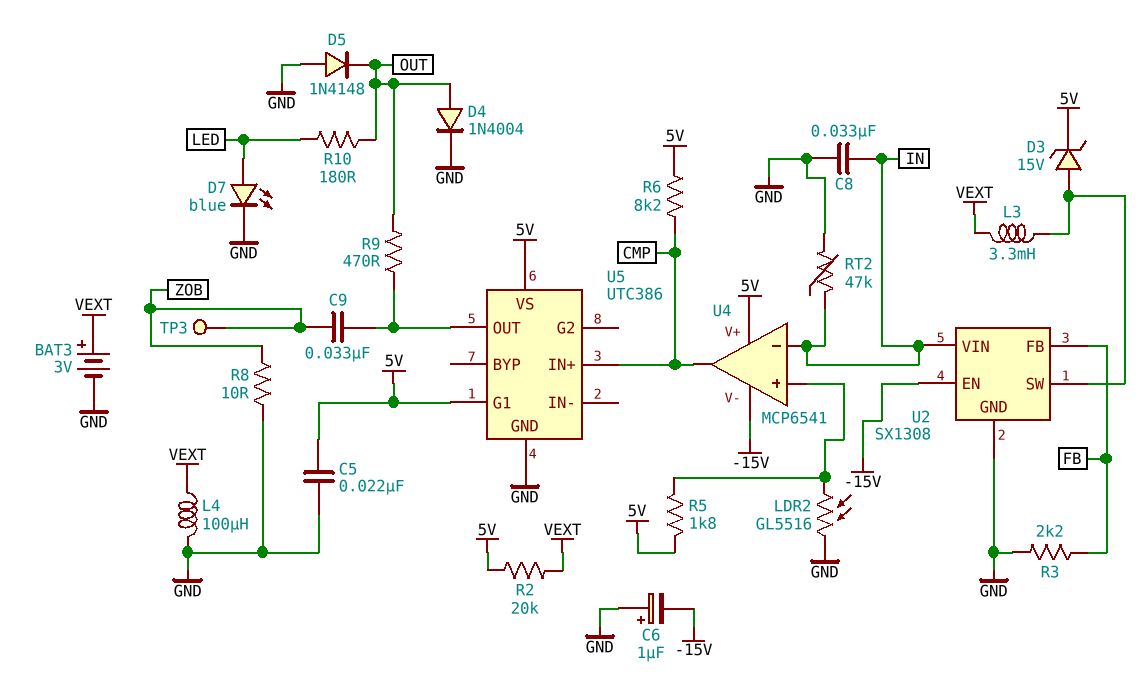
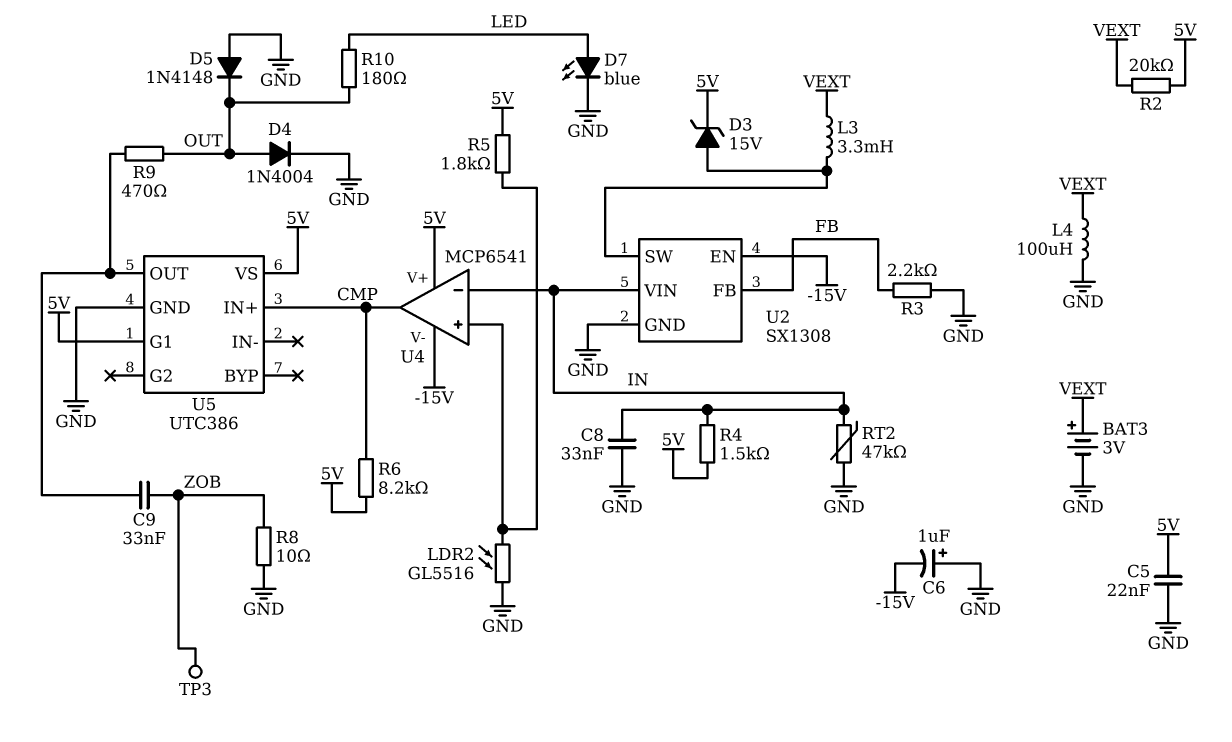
R4: none -> 1.5k (5V, IN)

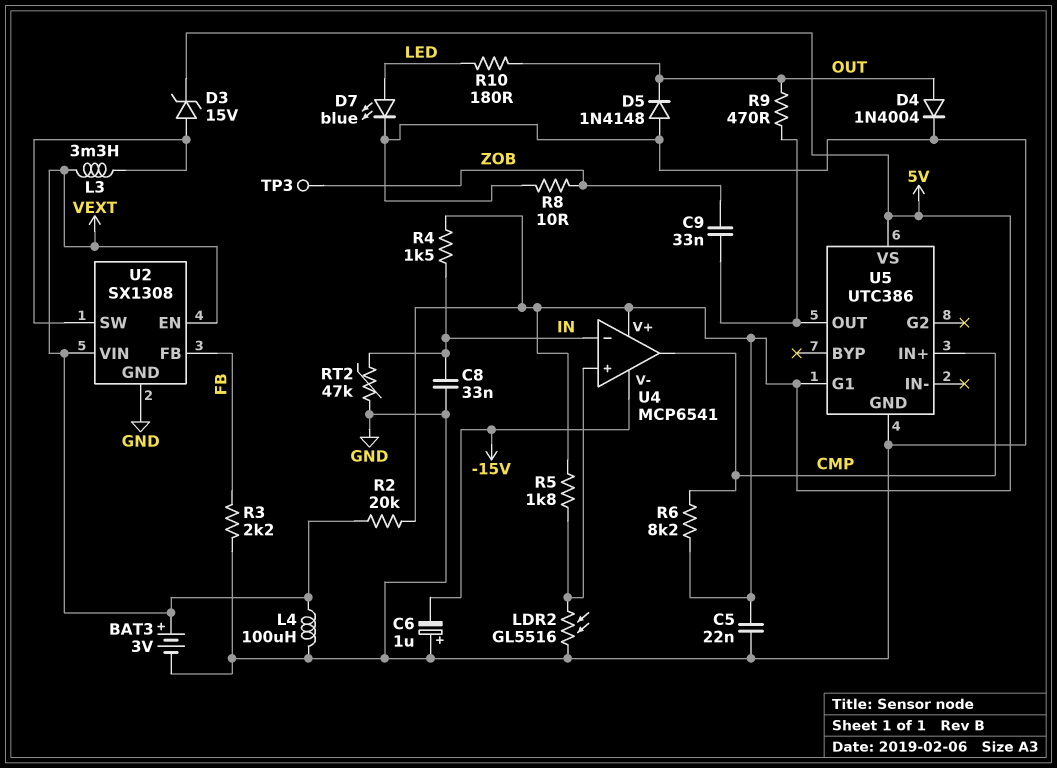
U2 pin EN: -15V -> VEXT
U2 pin VIN: IN -> VEXT

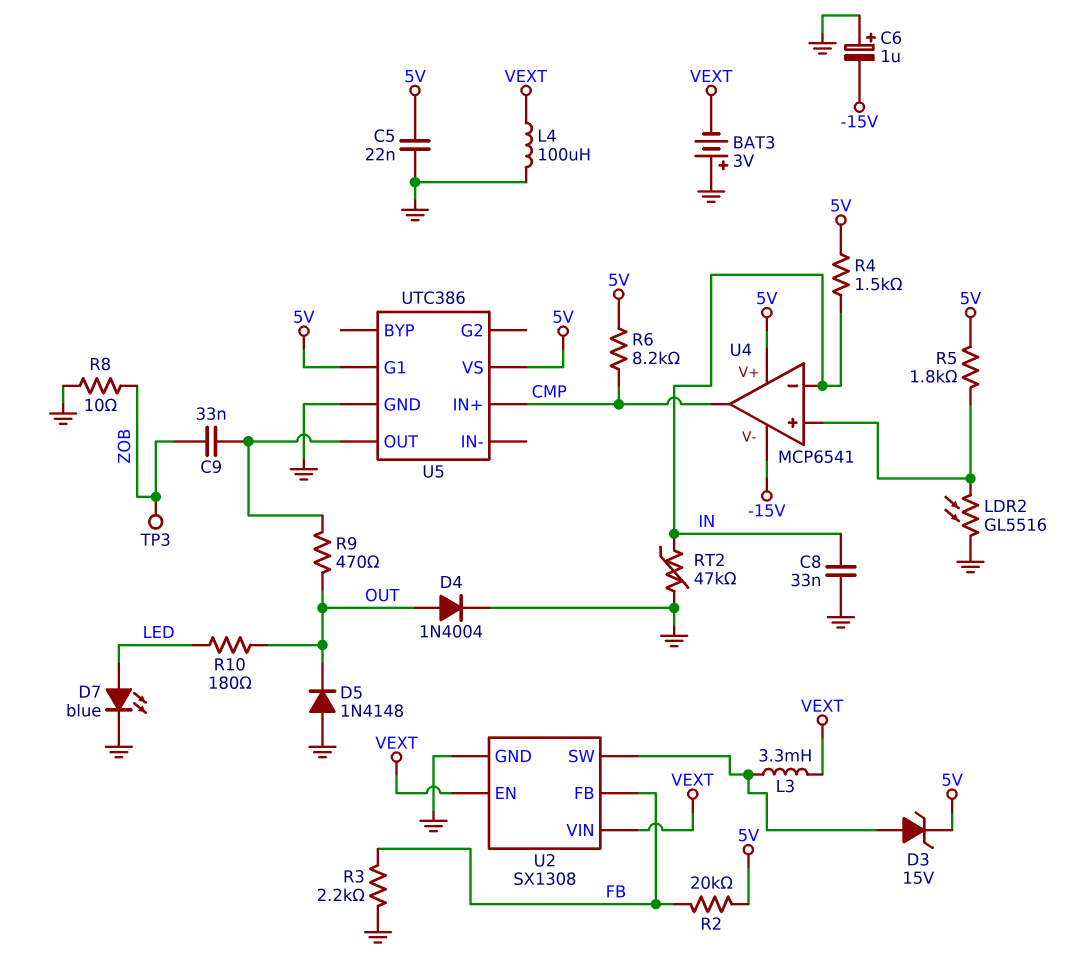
BAT3: 3V (plus VEXT, minus GND) -> 3V (plus GND, minus VEXT)
R2: 20k (5V, VEXT) -> 20k (5V, FB)

